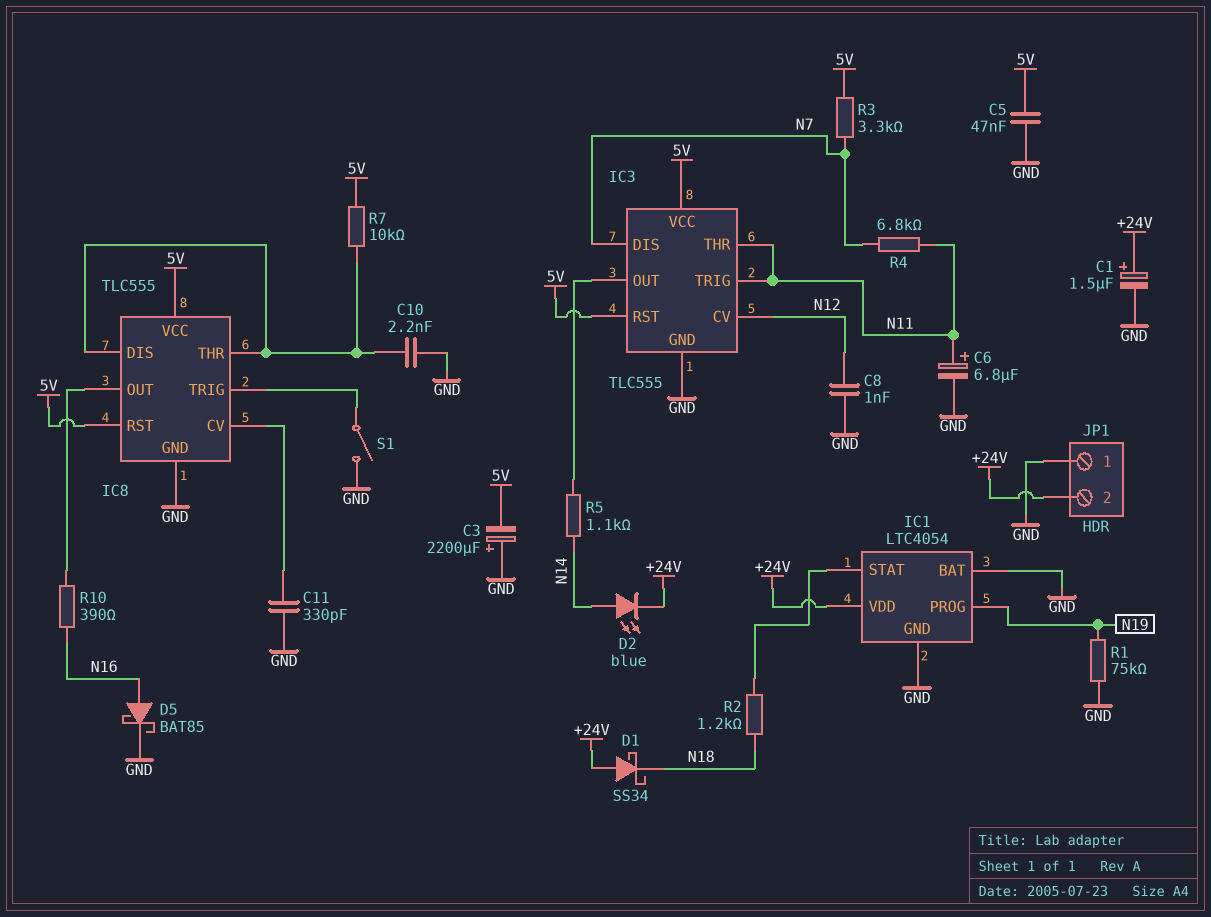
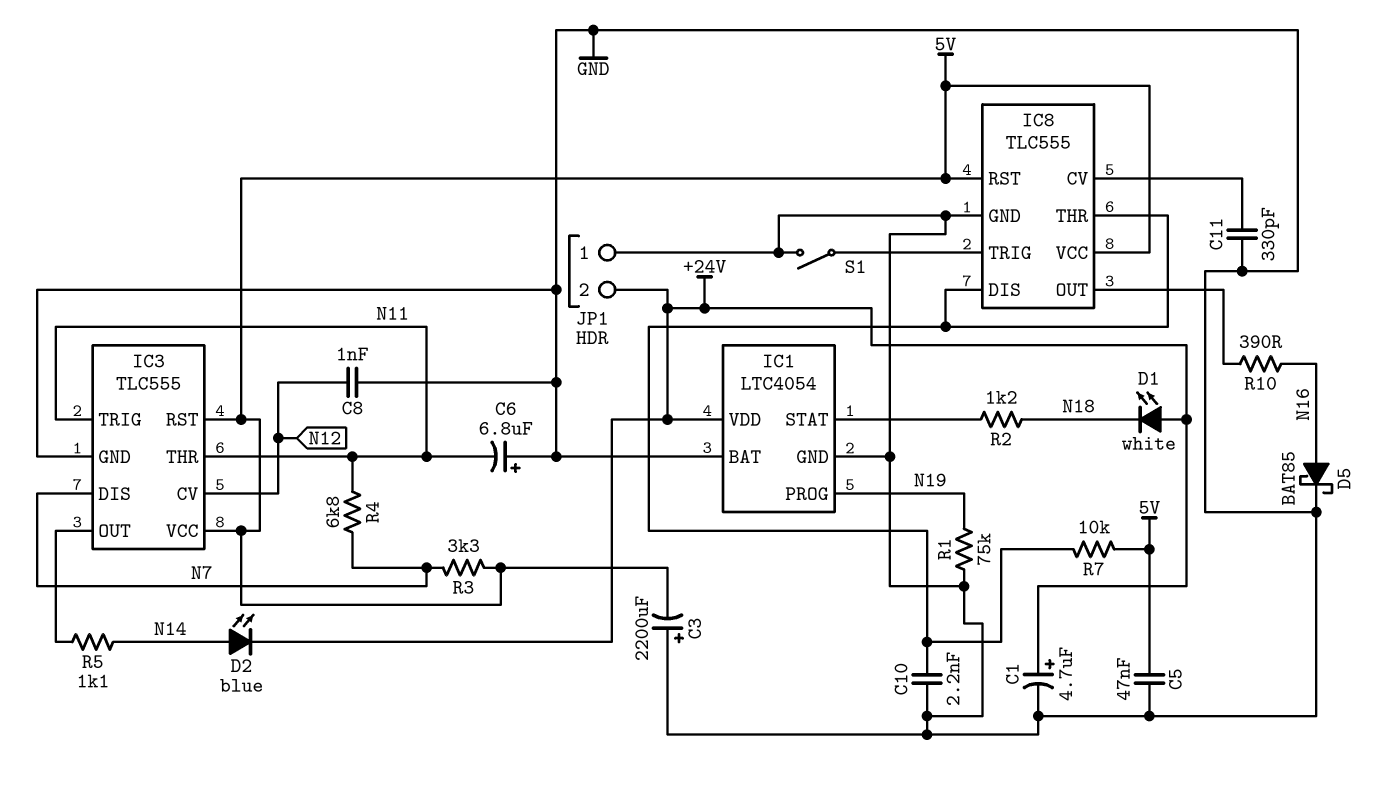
C1: 1.5uF (plus +24V, minus GND) -> 4.7uF (plus +24V, minus GND)
C6: 6.8uF (plus N11, minus GND) -> 6.8uF (plus GND, minus N11)
D1: schottky SS34 (A +24V, K N18) -> LED white (A +24V, K N18)

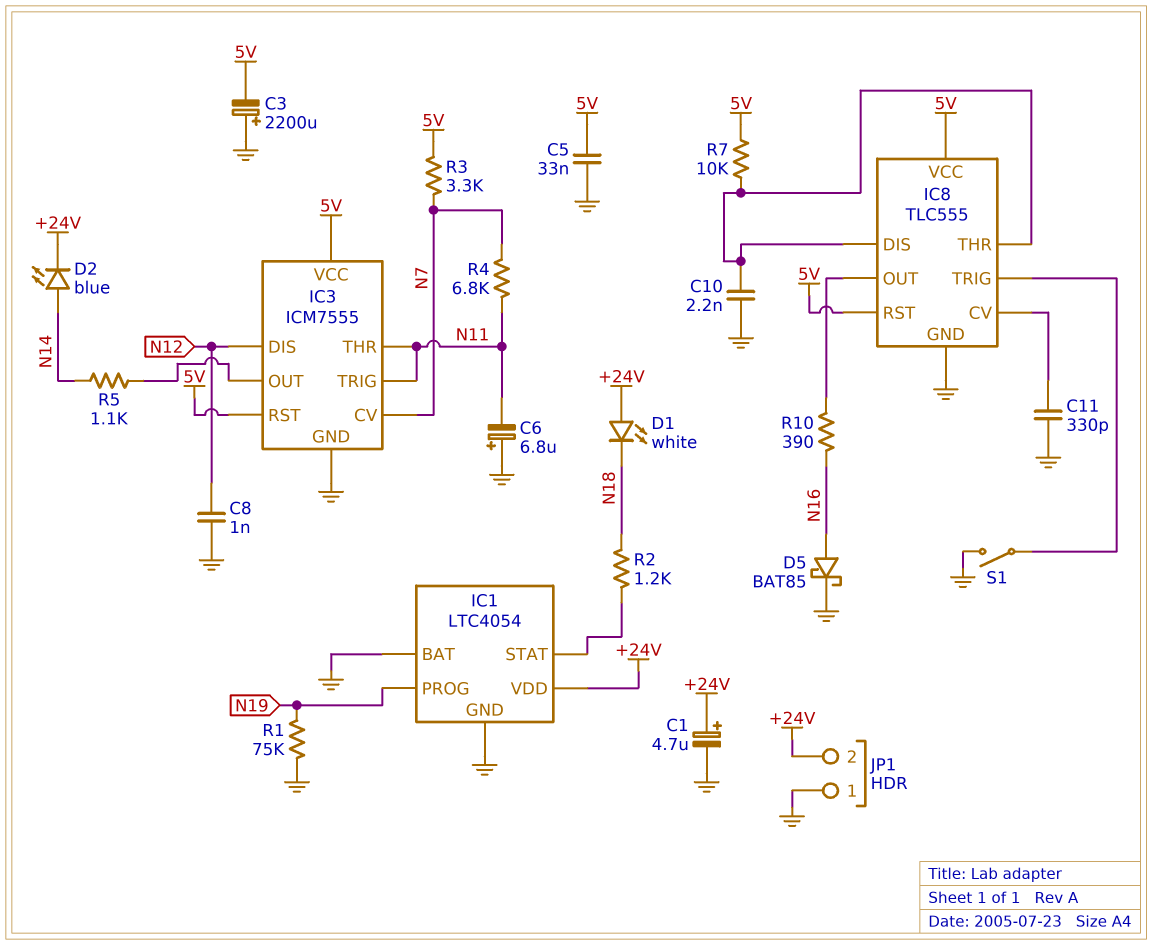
C5: 47nF (5V, GND) -> 33nF (5V, GND)
IC3: TLC555 -> ICM7555
IC3 pin CV: N12 -> N7
IC3 pin DIS: N7 -> N12

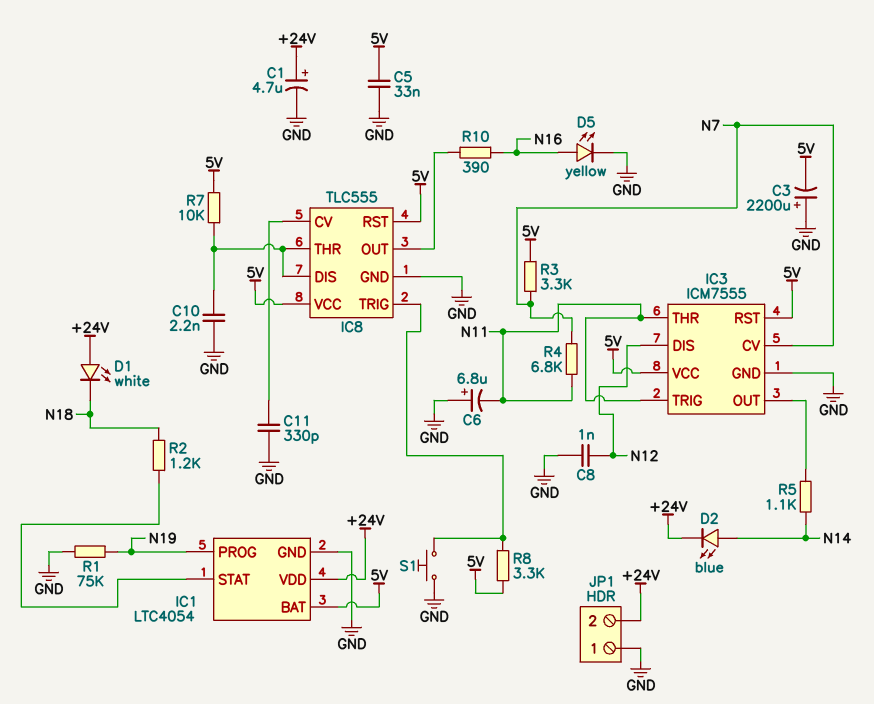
D5: schottky BAT85 (A N16, K GND) -> LED yellow (A N16, K GND)
IC1 pin BAT: GND -> 5V
R8: none -> 3.3k (5V, IC8/TRIG)
S1: switch (GND, IC8/TRIG) -> button (GND, IC8/TRIG)

